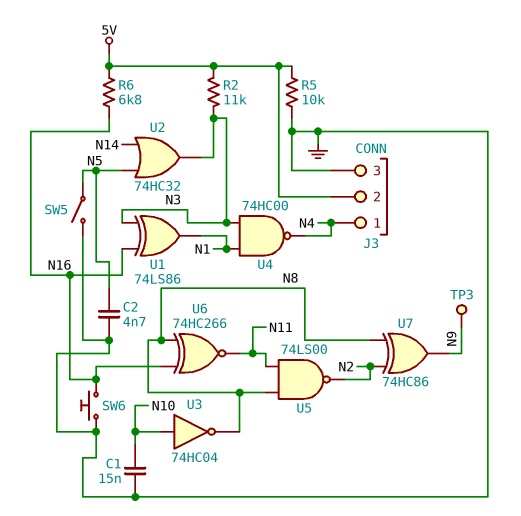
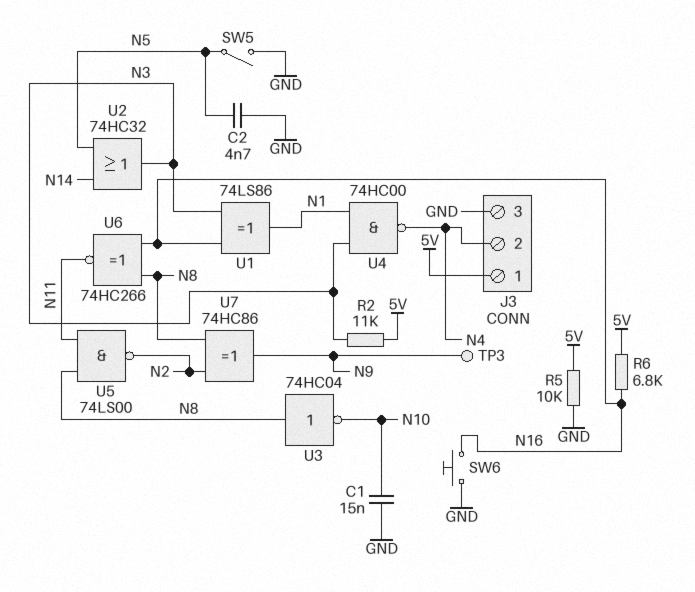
J3 pin 1: N4 -> 5V
J3 pin 2: 5V -> N4
U3: NOT 74HC04 (in N10, out N8) -> NOT 74HC04 (in N8, out N10)

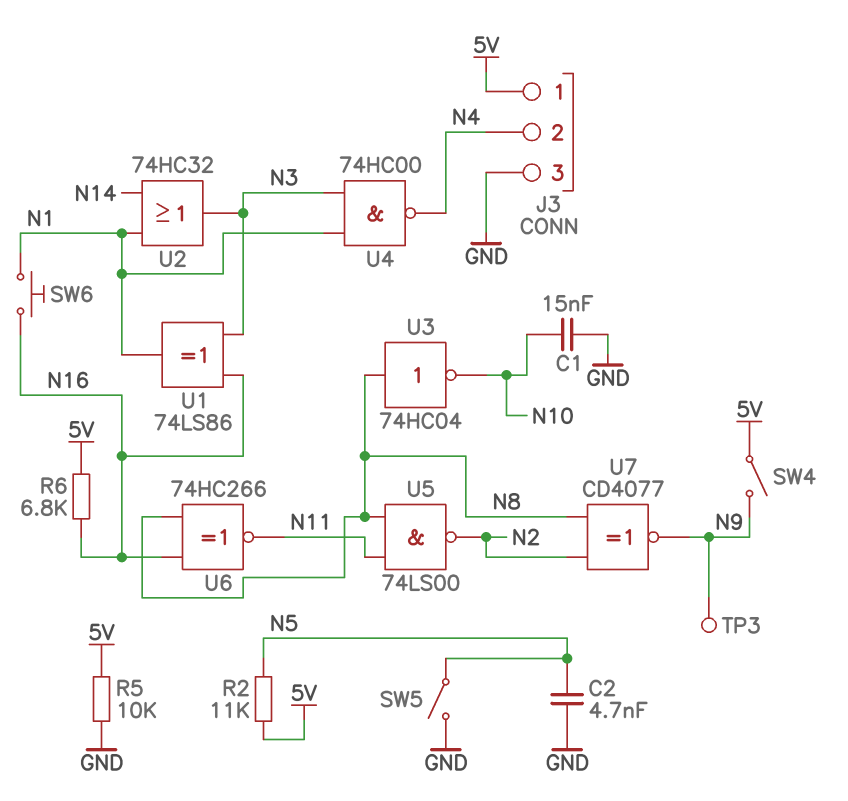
R2: 11k (5V, N3) -> 11k (5V, N5)
SW4: none -> switch (5V, N9)
SW6: button (GND, N16) -> button (N1, N16)
U2: OR 74HC32 (in N5, in N14, out N3) -> OR 74HC32 (in N1, in N14, out N3)
U7: XOR 74HC86 (in N2, in N8, out N9) -> XNOR CD4077 (in N2, in N8, out N9)

